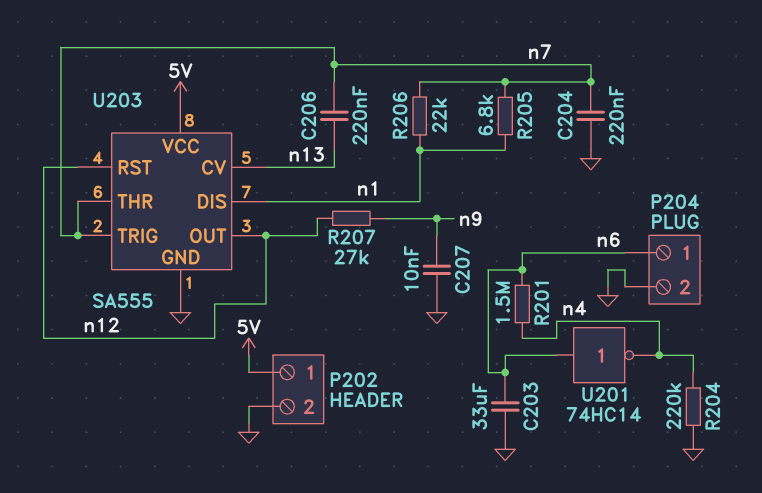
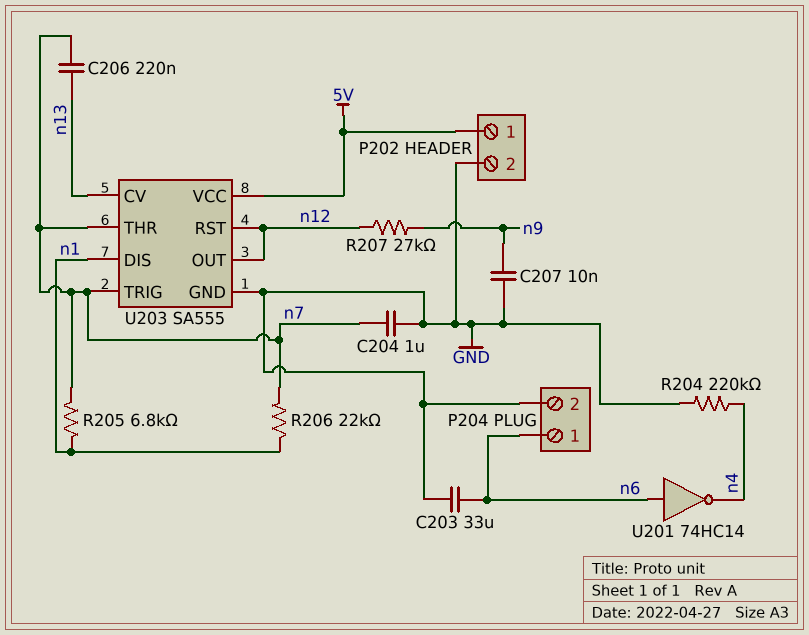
C204: 220nF (GND, n7) -> 1uF (GND, n7)
R201: 1.5M (n4, n6) -> none

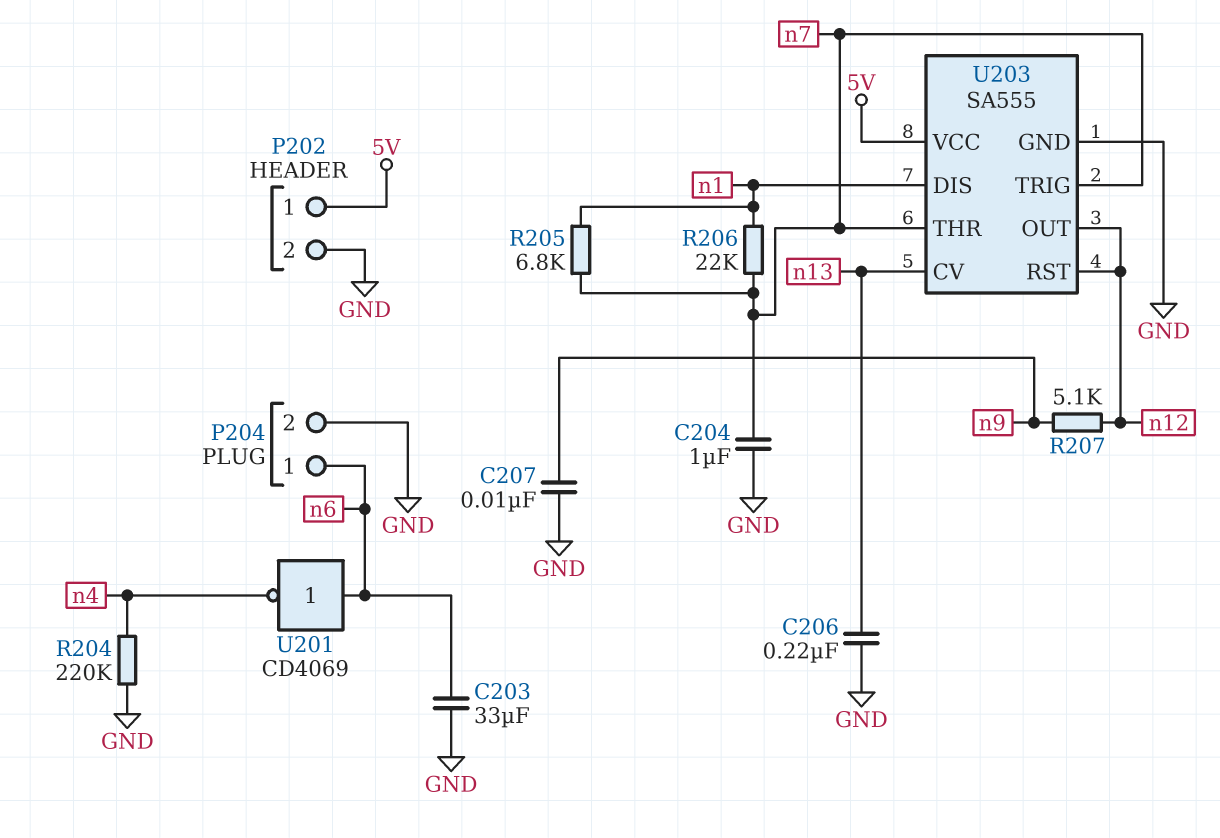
C206: 220nF (n7, n13) -> 220nF (GND, n13)
R207: 27k (n9, n12) -> 5.1k (n9, n12)
U201: NOT 74HC14 (in n6, out n4) -> NOT CD4069 (in n6, out n4)

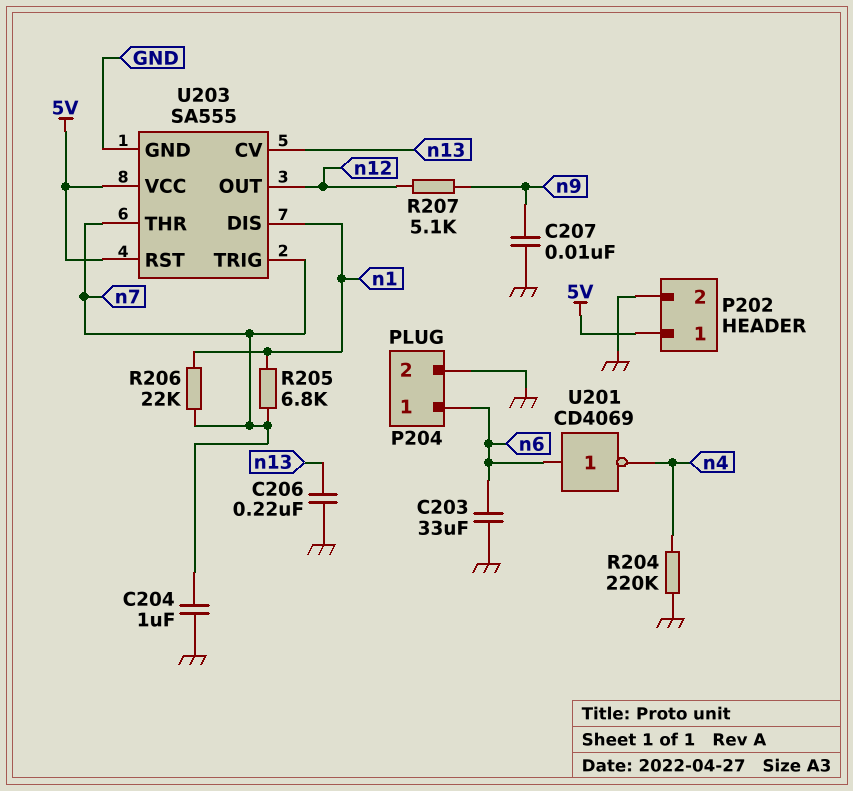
U203 pin RST: n12 -> 5V

